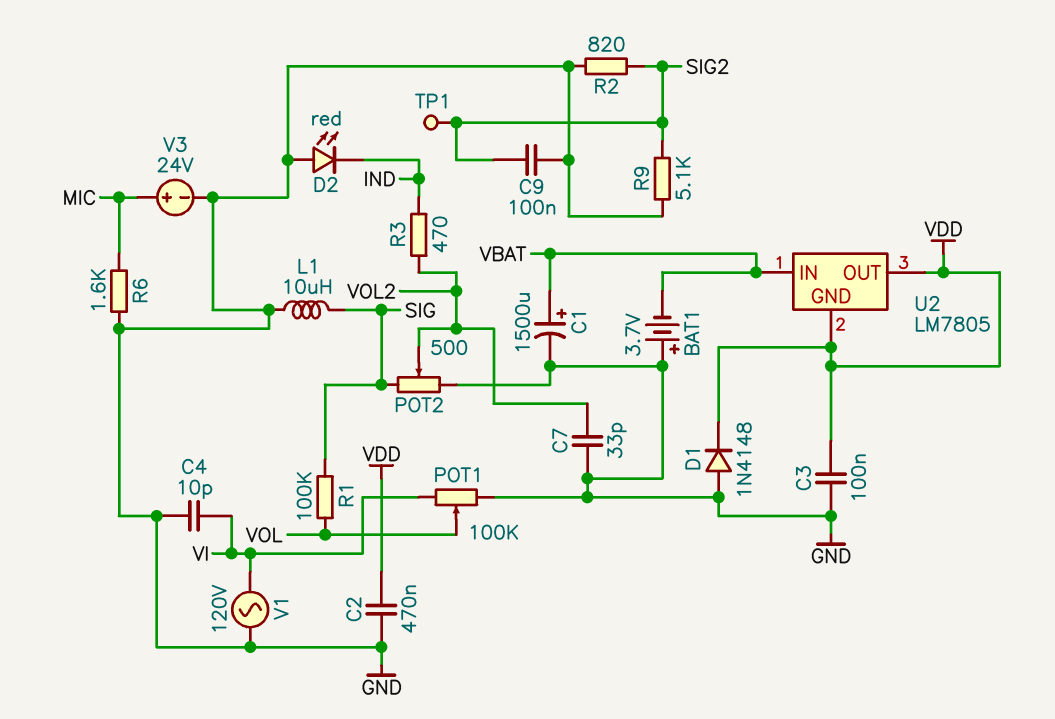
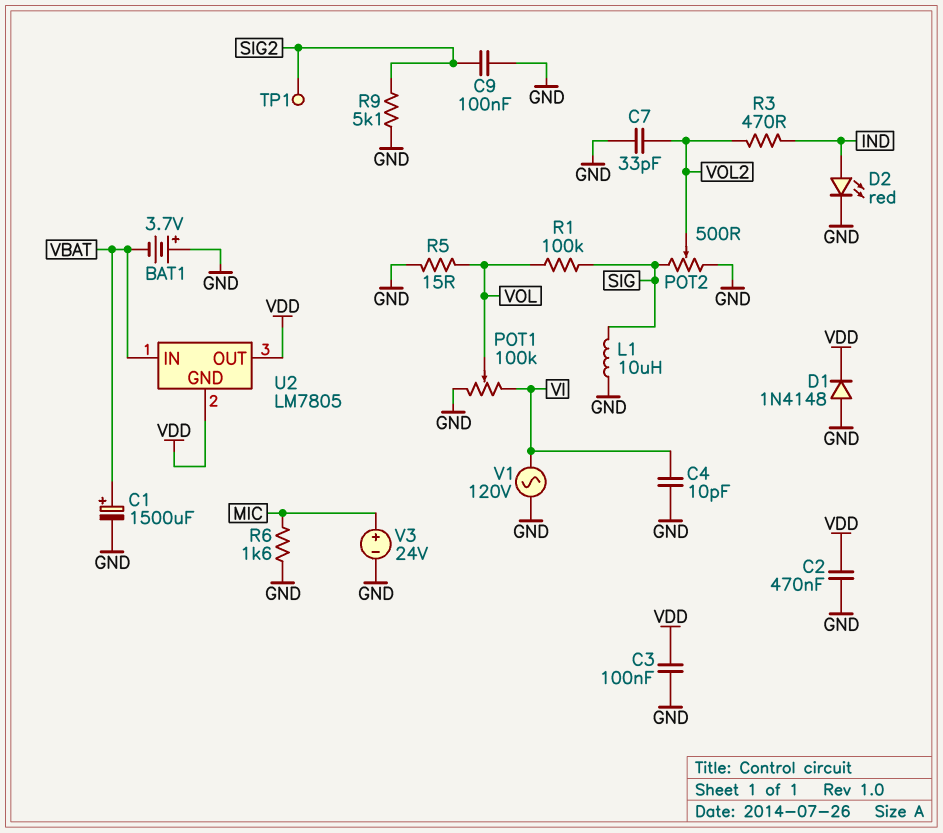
D2: LED red (A GND, K IND) -> LED red (A IND, K GND)
R2: 820 (GND, SIG2) -> none
R5: none -> 15 (GND, VOL)

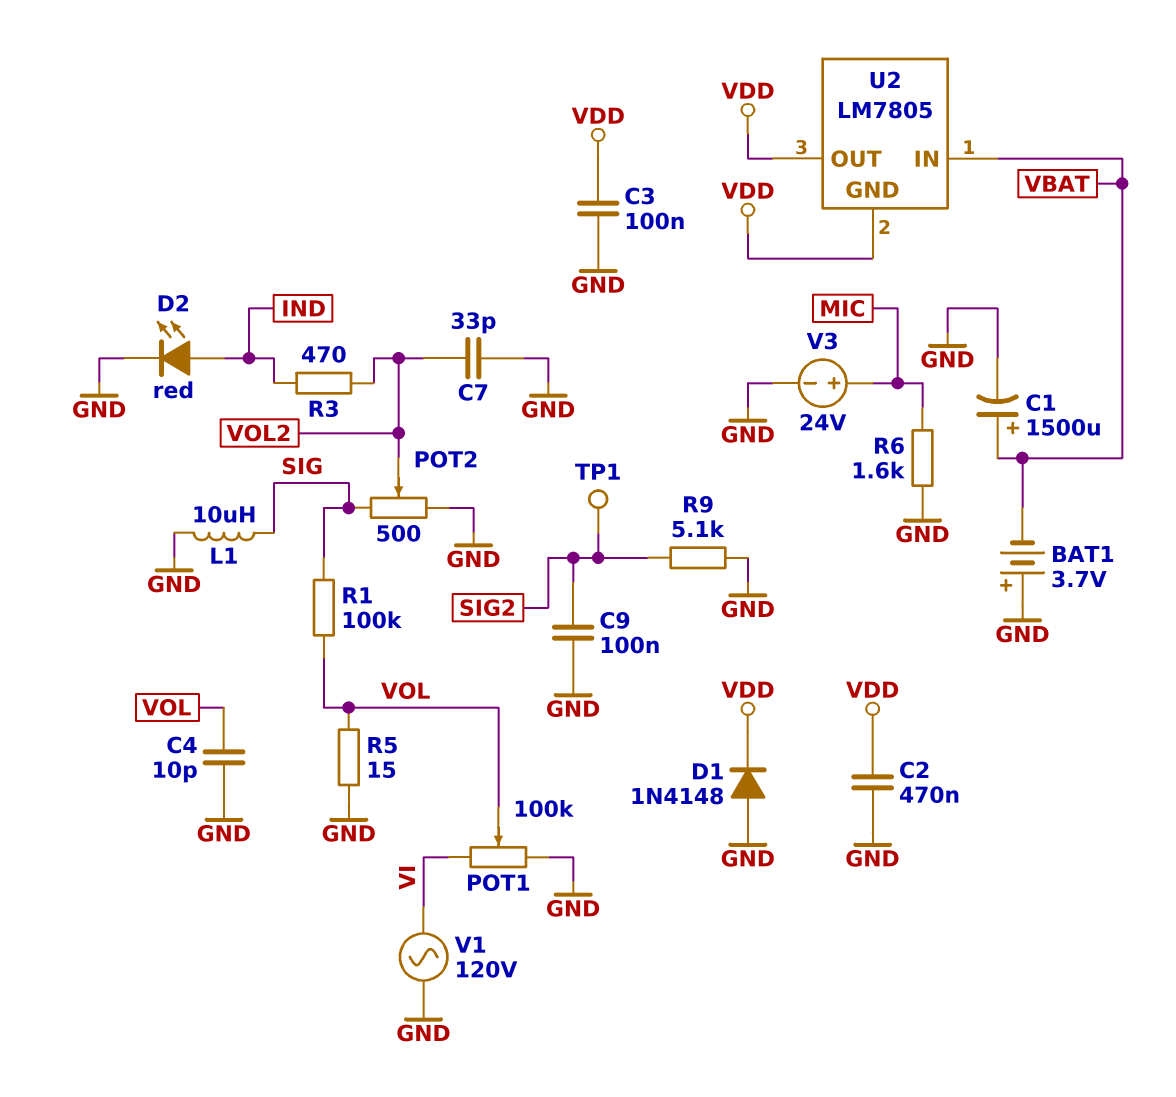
C4: 10pF (GND, VI) -> 10pF (GND, VOL)

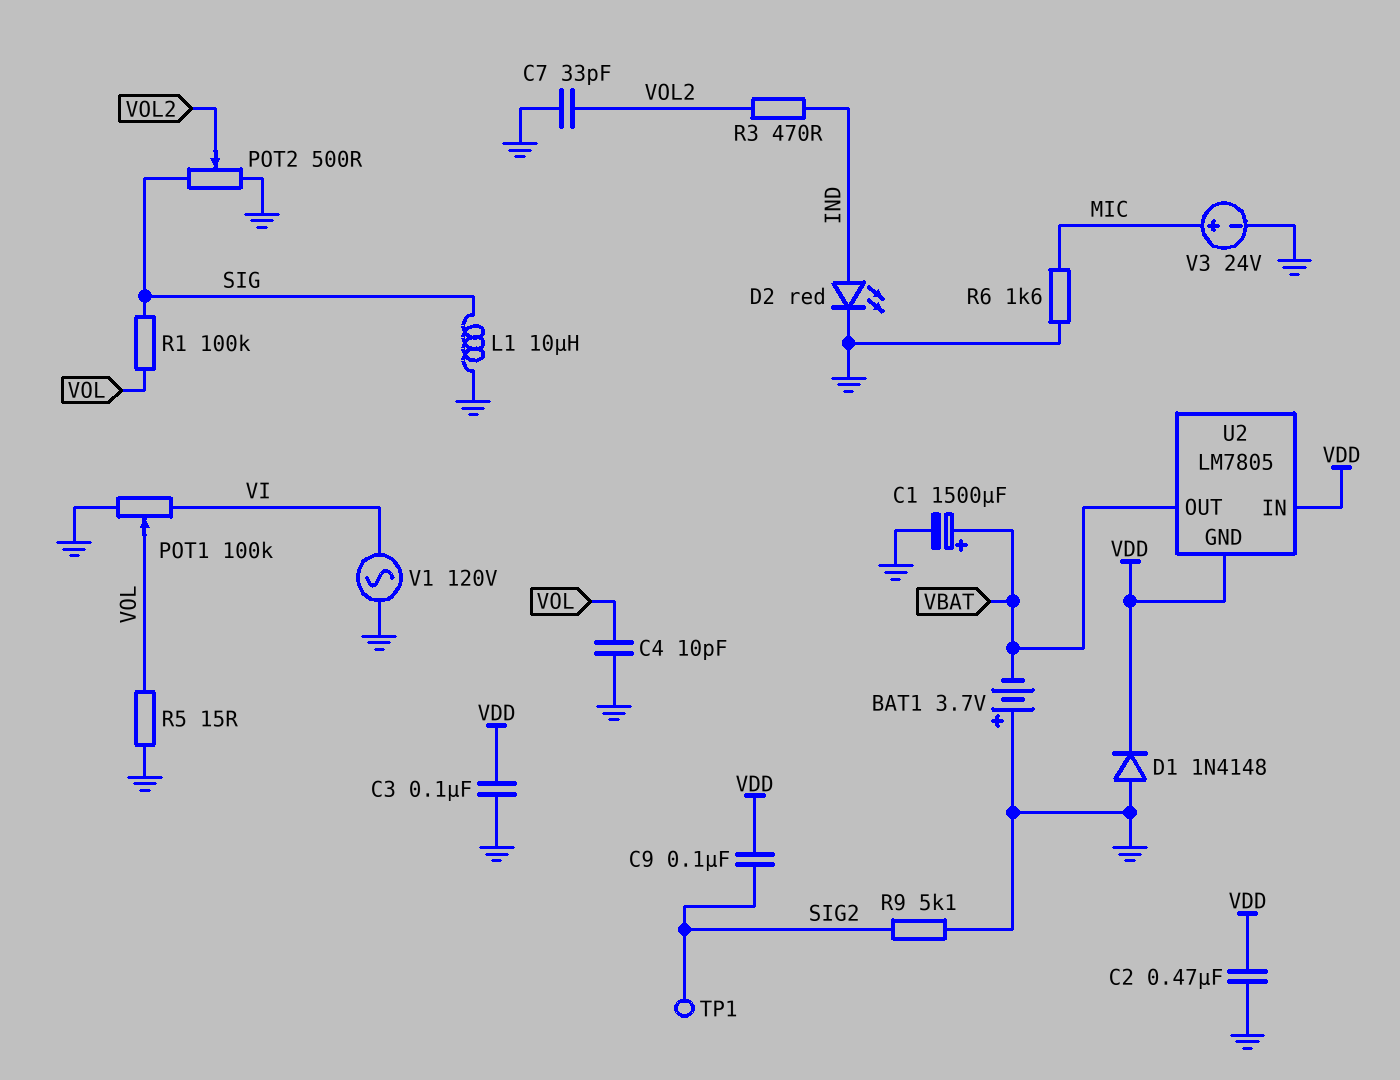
C9: 100nF (GND, SIG2) -> 100nF (SIG2, VDD)
U2 pin IN: VBAT -> VDD
U2 pin OUT: VDD -> VBAT

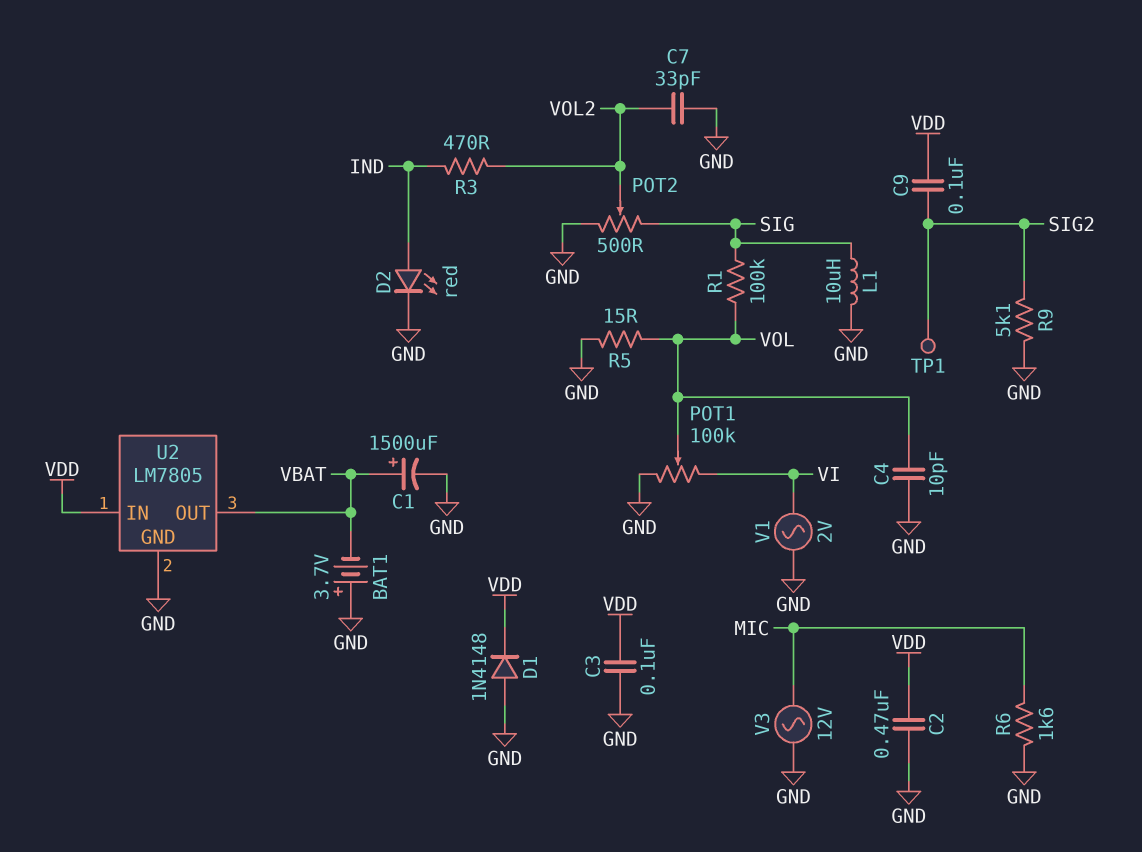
U2 pin GND: VDD -> GND
V1: AC 120V (GND, VI) -> AC 2V (GND, VI)
V3: 24V (plus MIC, minus GND) -> AC 12V (GND, MIC)

